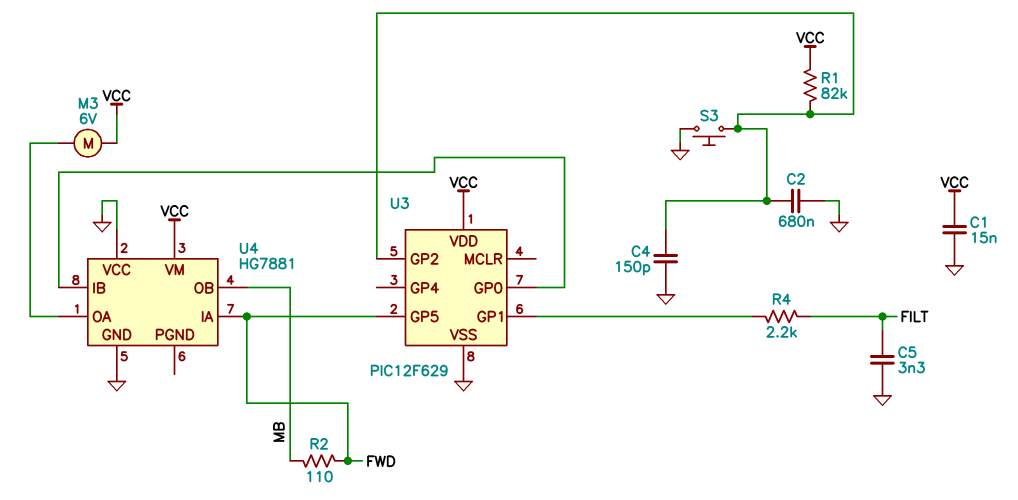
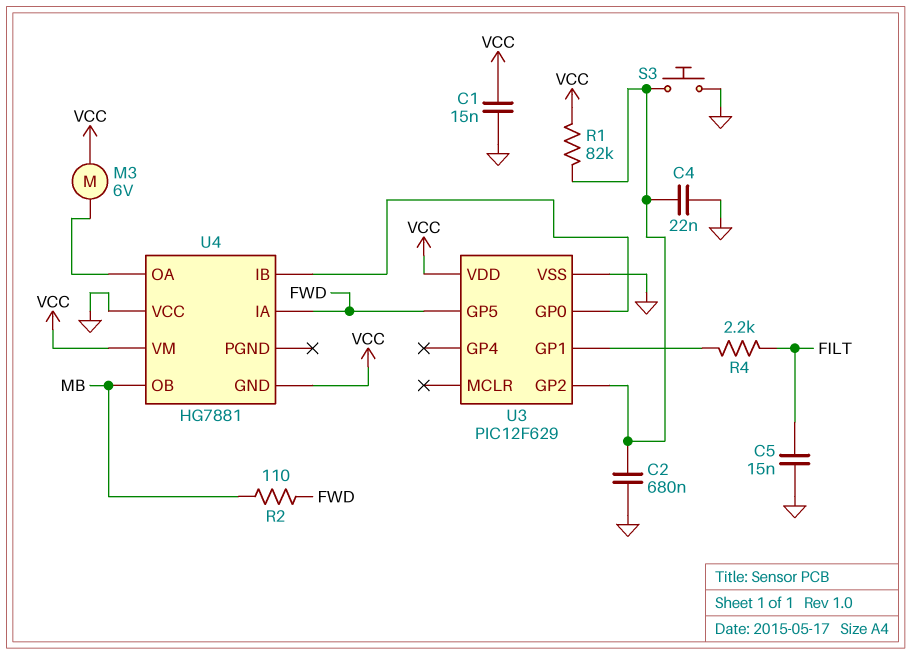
C4: 150pF (GND, U3/GP2) -> 22nF (GND, U3/GP2)
C5: 3.3nF (FILT, GND) -> 15nF (FILT, GND)
U4 pin GND: GND -> VCC

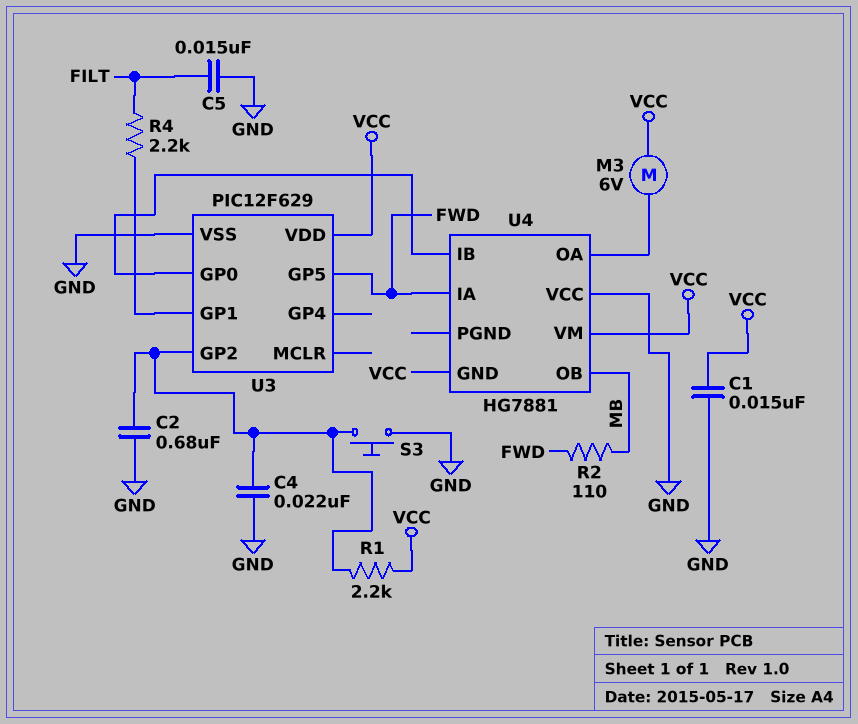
R1: 82k (U3/GP2, VCC) -> 2.2k (U3/GP2, VCC)

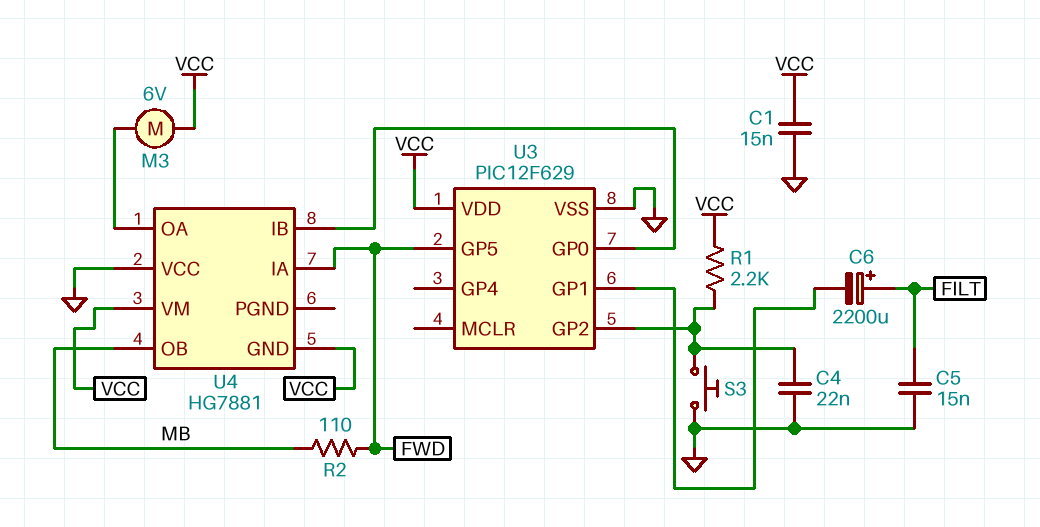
C2: 680nF (GND, U3/GP2) -> none
C6: none -> 2200uF (plus FILT, minus U3/GP1)
R4: 2.2k (FILT, U3/GP1) -> none

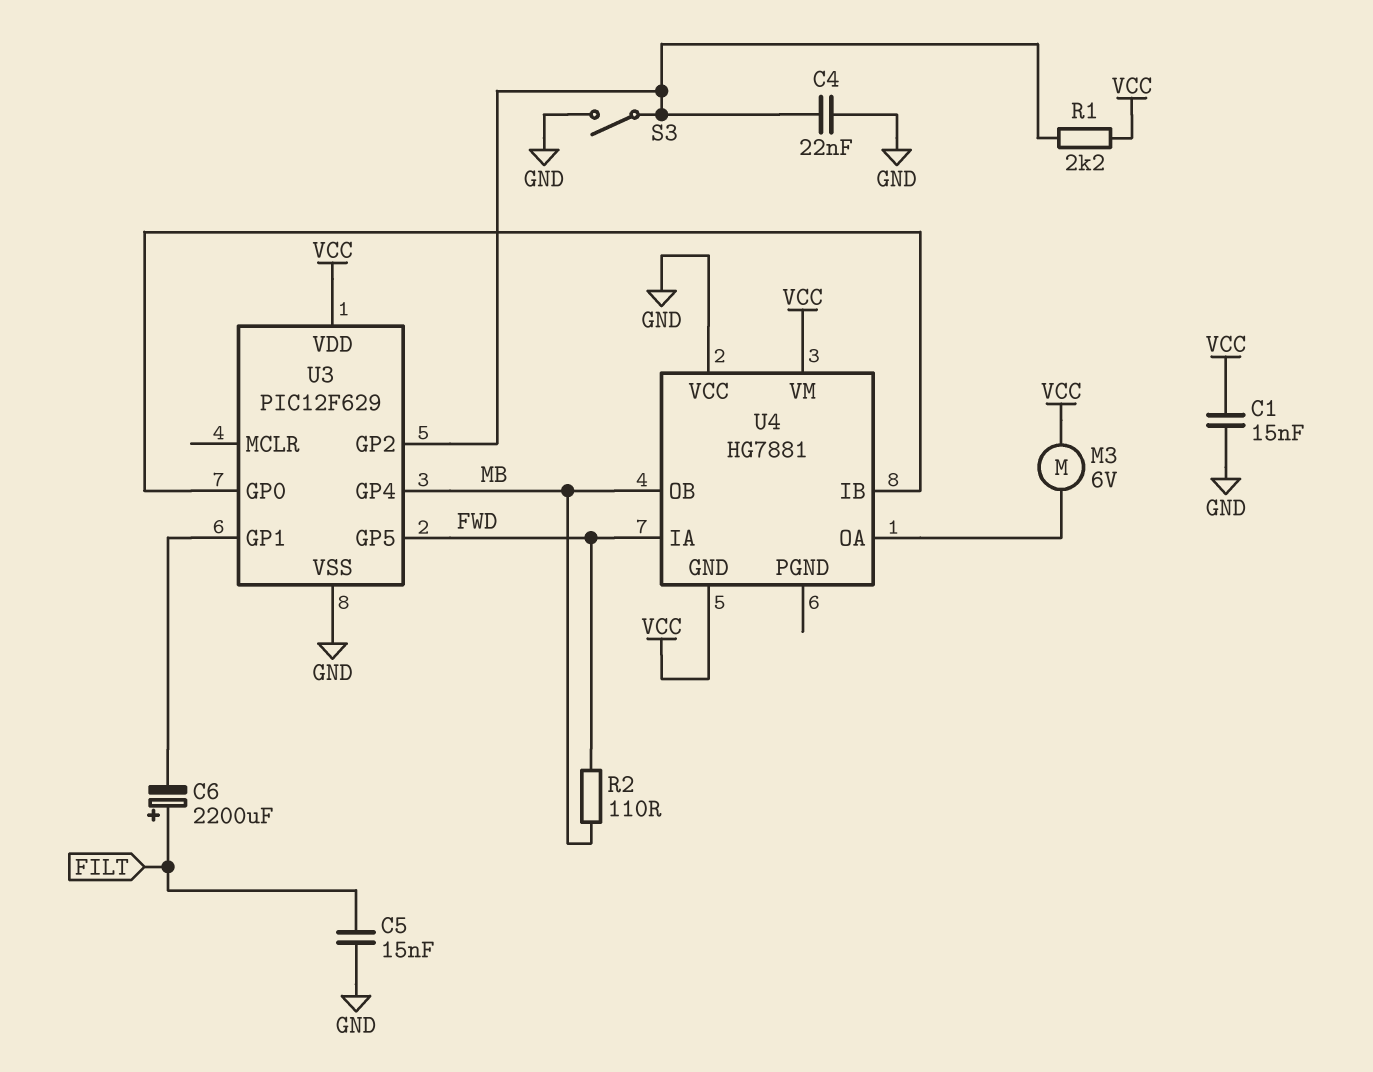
S3: button (GND, U3/GP2) -> switch (GND, U3/GP2)
U3 pin GP4: none -> MB

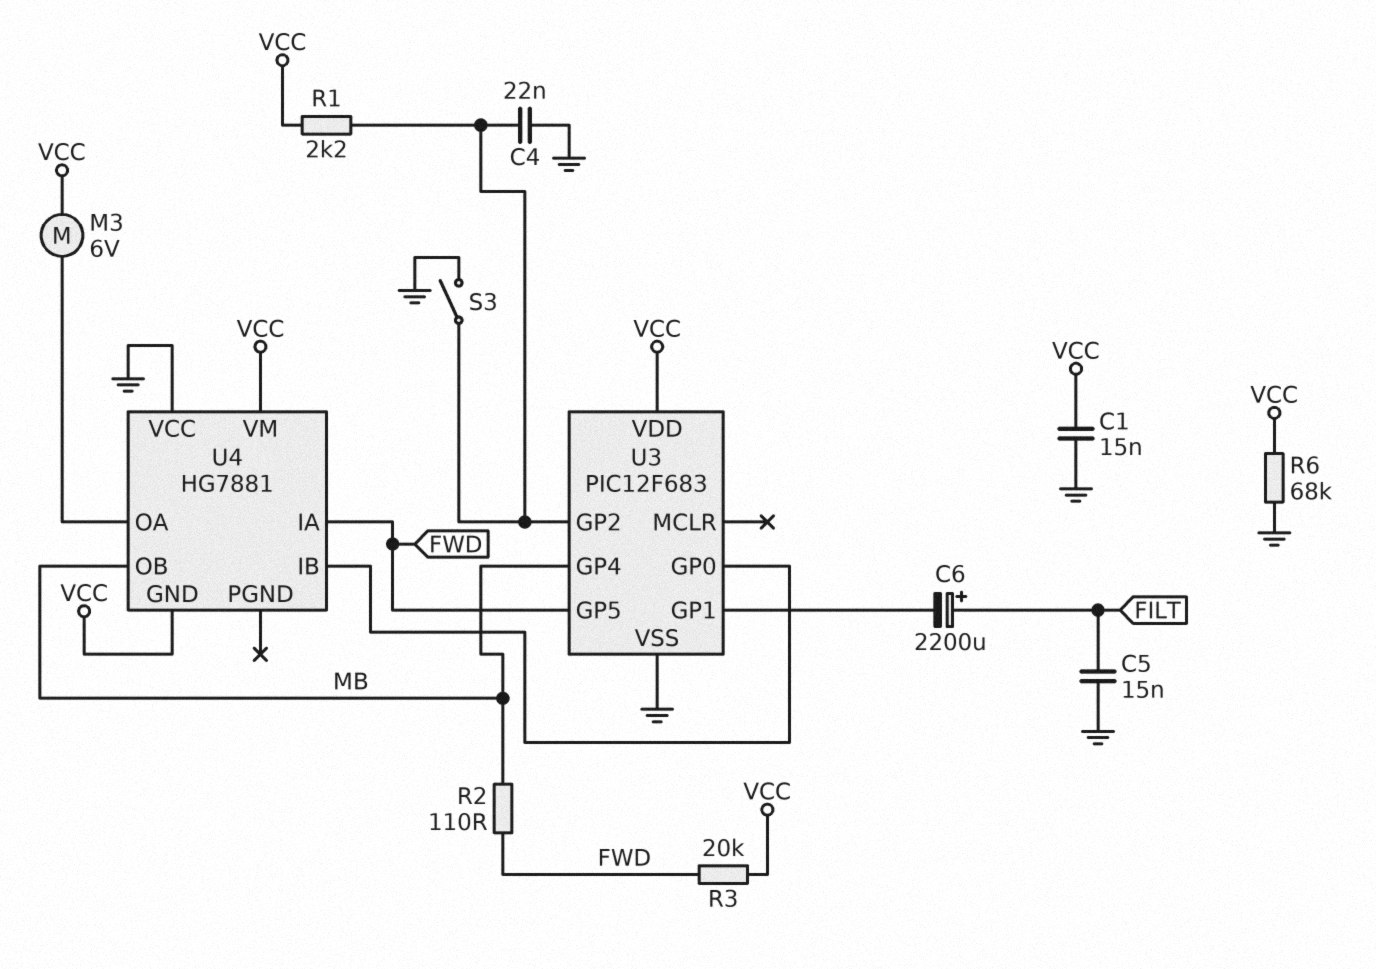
R3: none -> 20k (FWD, VCC)
R6: none -> 68k (GND, VCC)
U3: PIC12F629 -> PIC12F683

